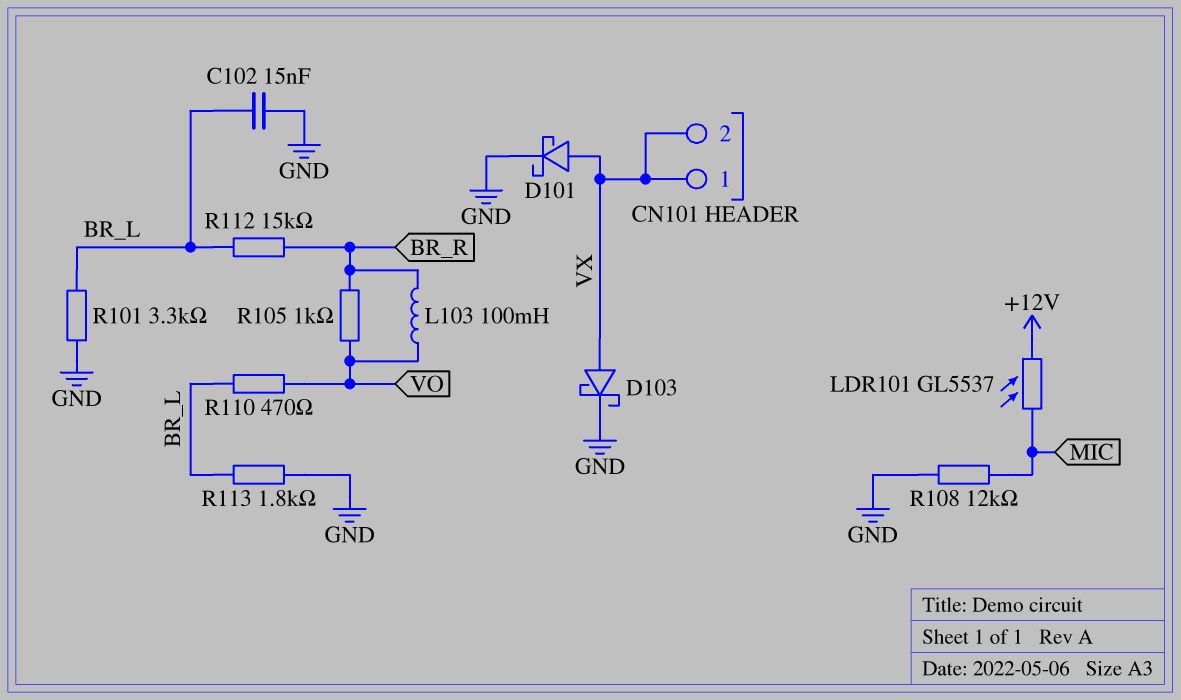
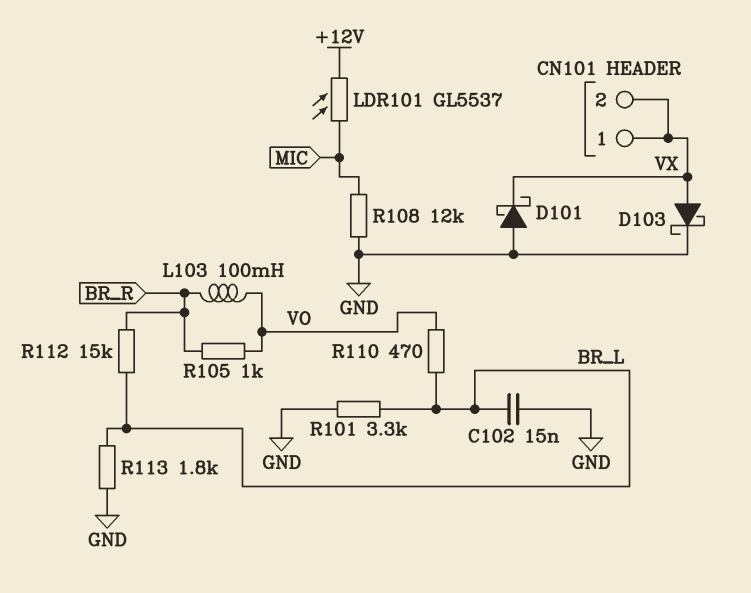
D101: schottky (A VX, K GND) -> schottky (A GND, K VX)

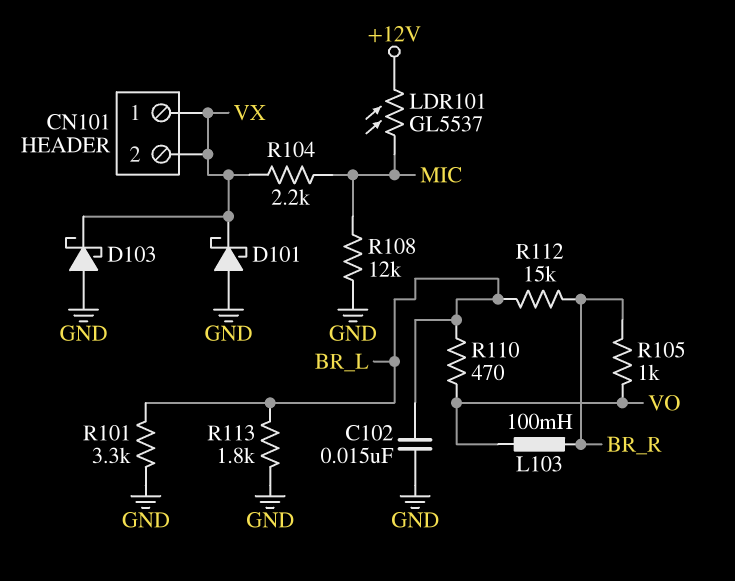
D103: schottky (A VX, K GND) -> schottky (A GND, K VX)
R104: none -> 2.2k (MIC, VX)

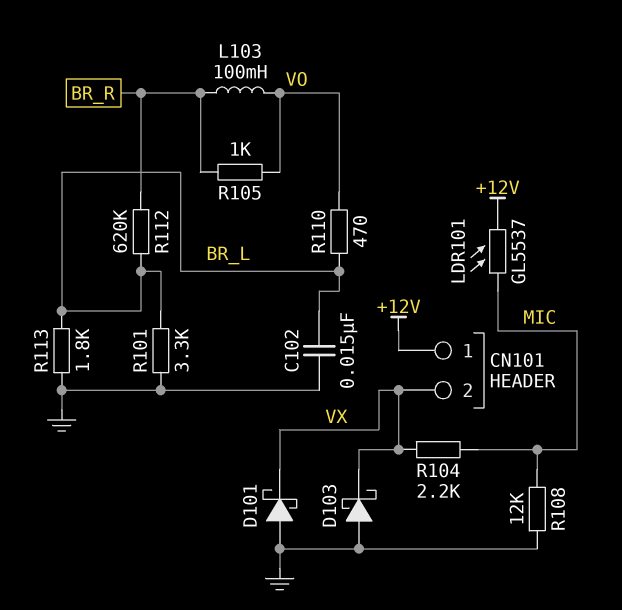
CN101 pin 1: VX -> +12V
R112: 15k (BR_L, BR_R) -> 620k (BR_L, BR_R)

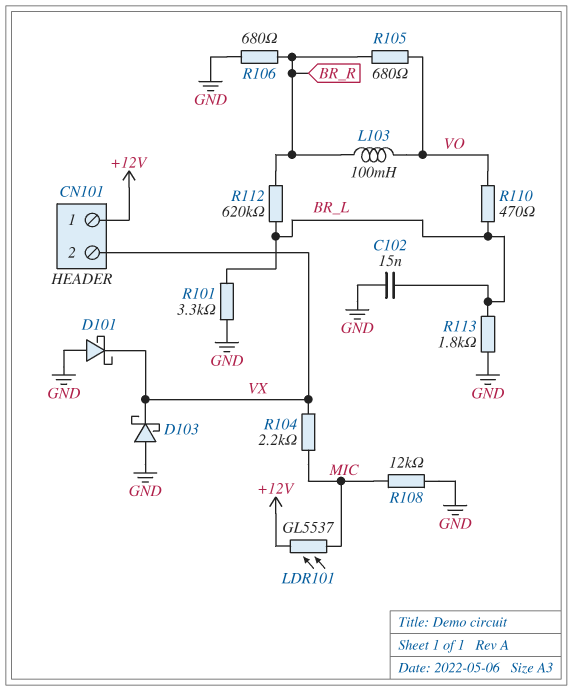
R105: 1k (BR_R, VO) -> 680 (BR_R, VO)
R106: none -> 680 (BR_R, GND)

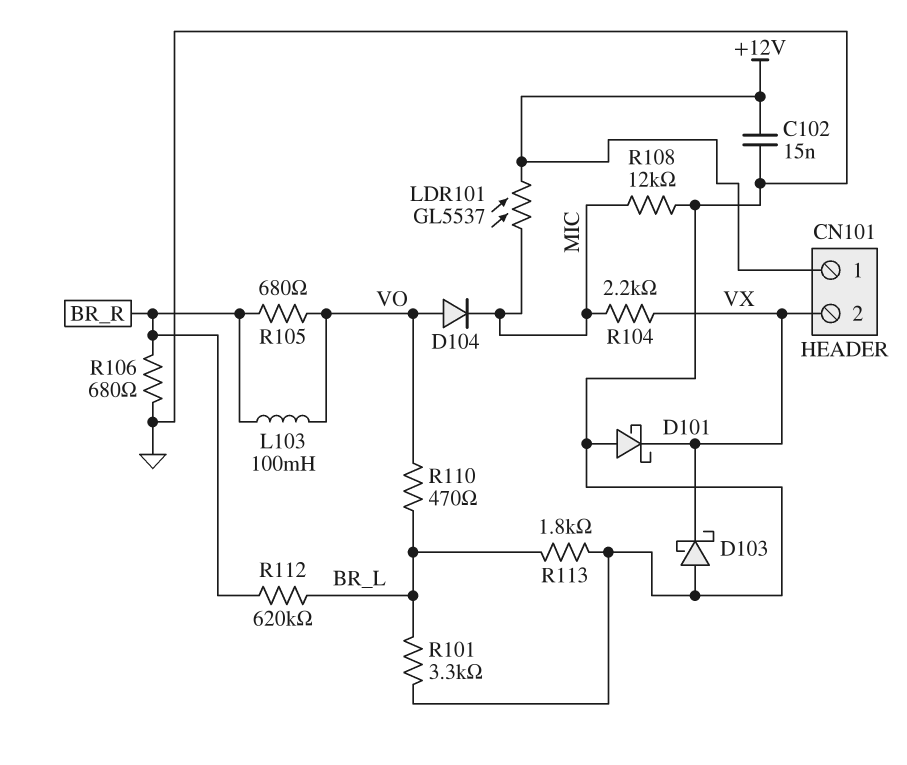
C102: 15nF (BR_L, GND) -> 15nF (+12V, GND)
D104: none -> diode (A VO, K MIC)

